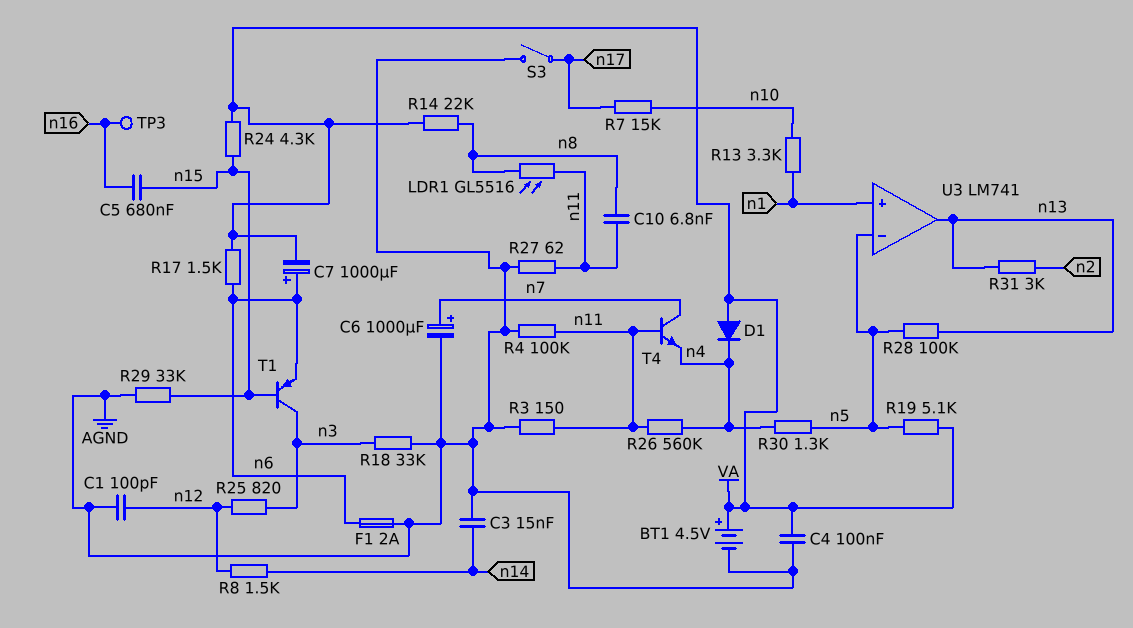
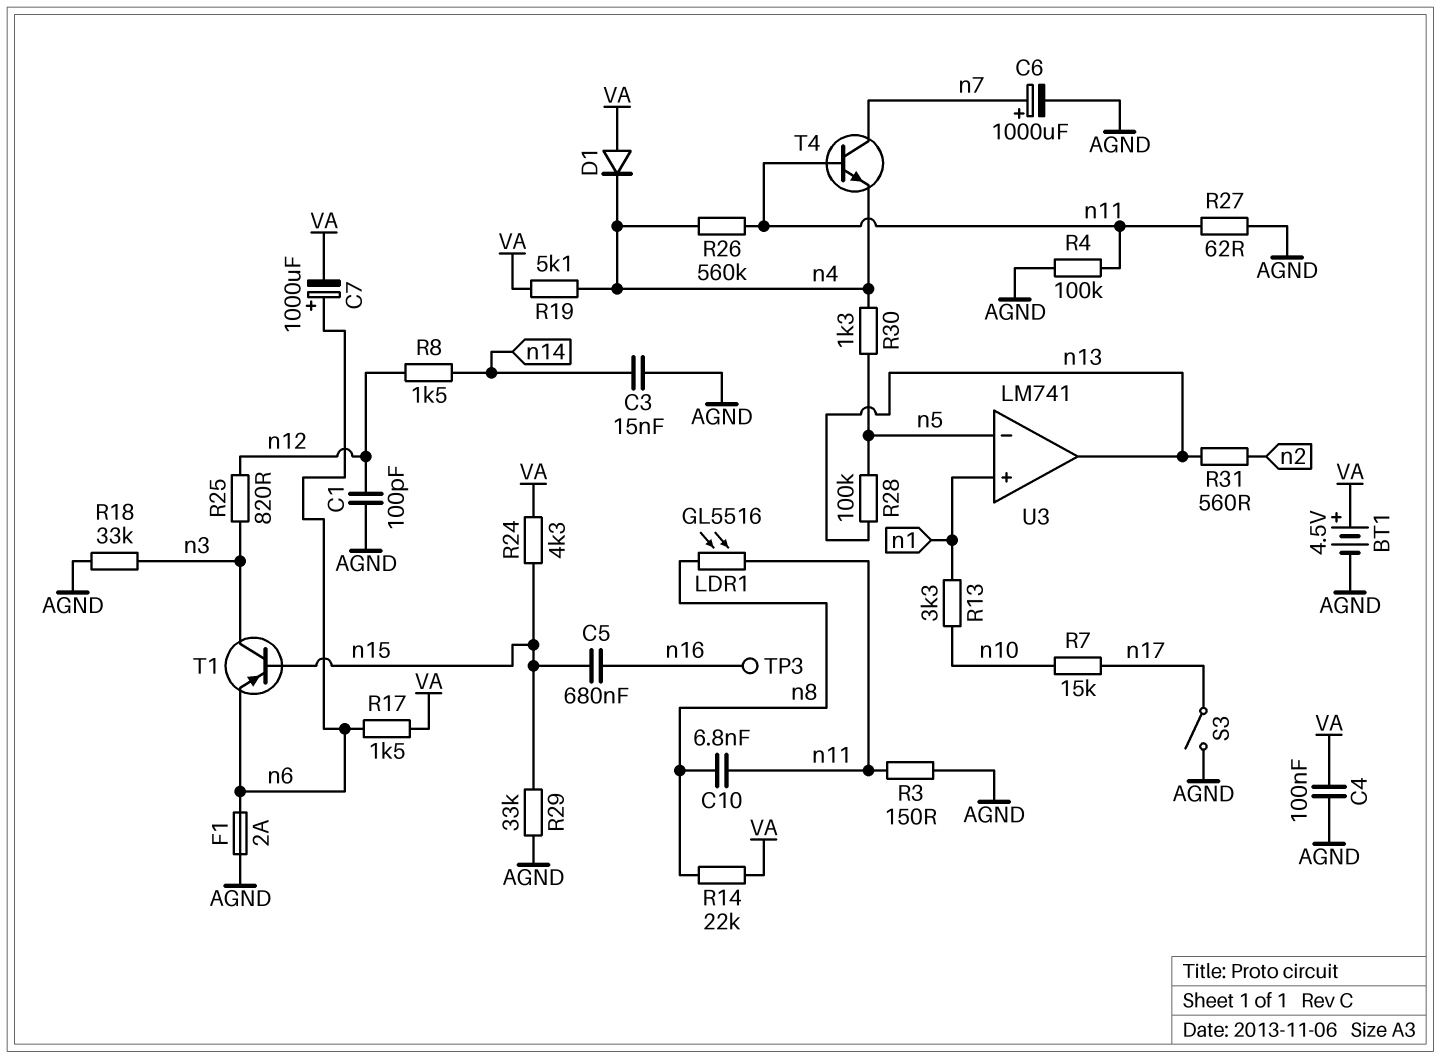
R19: 5.1k (VA, n5) -> 5.1k (VA, n4)
R31: 3k (n2, n13) -> 560 (n2, n13)

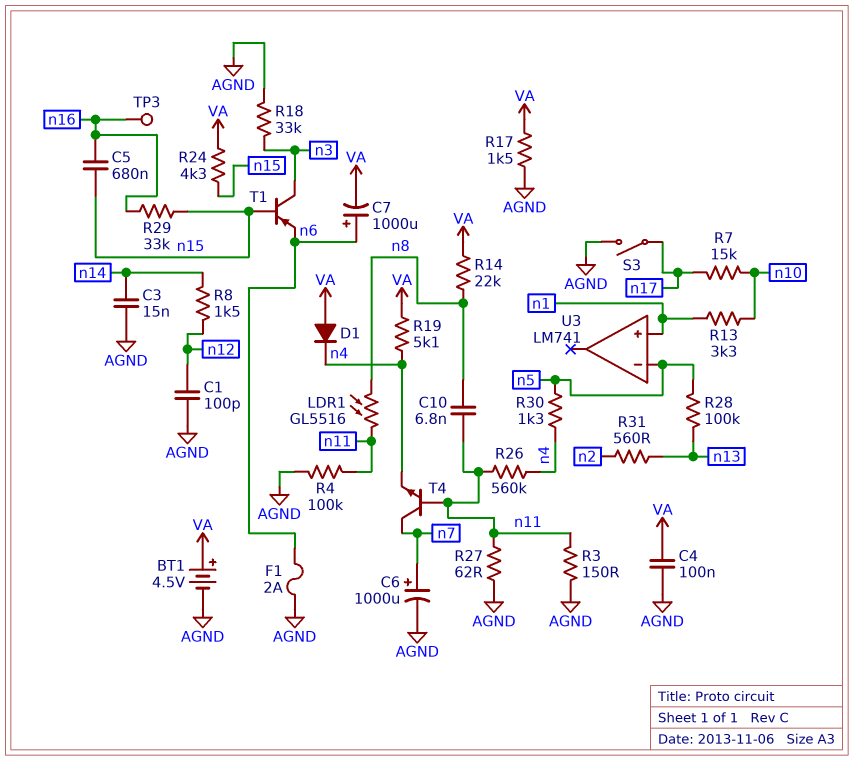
R17: 1.5k (VA, n6) -> 1.5k (AGND, VA)
R25: 820 (n3, n12) -> none
R29: 33k (AGND, n15) -> 33k (n15, n16)
U3 pin out: n13 -> none

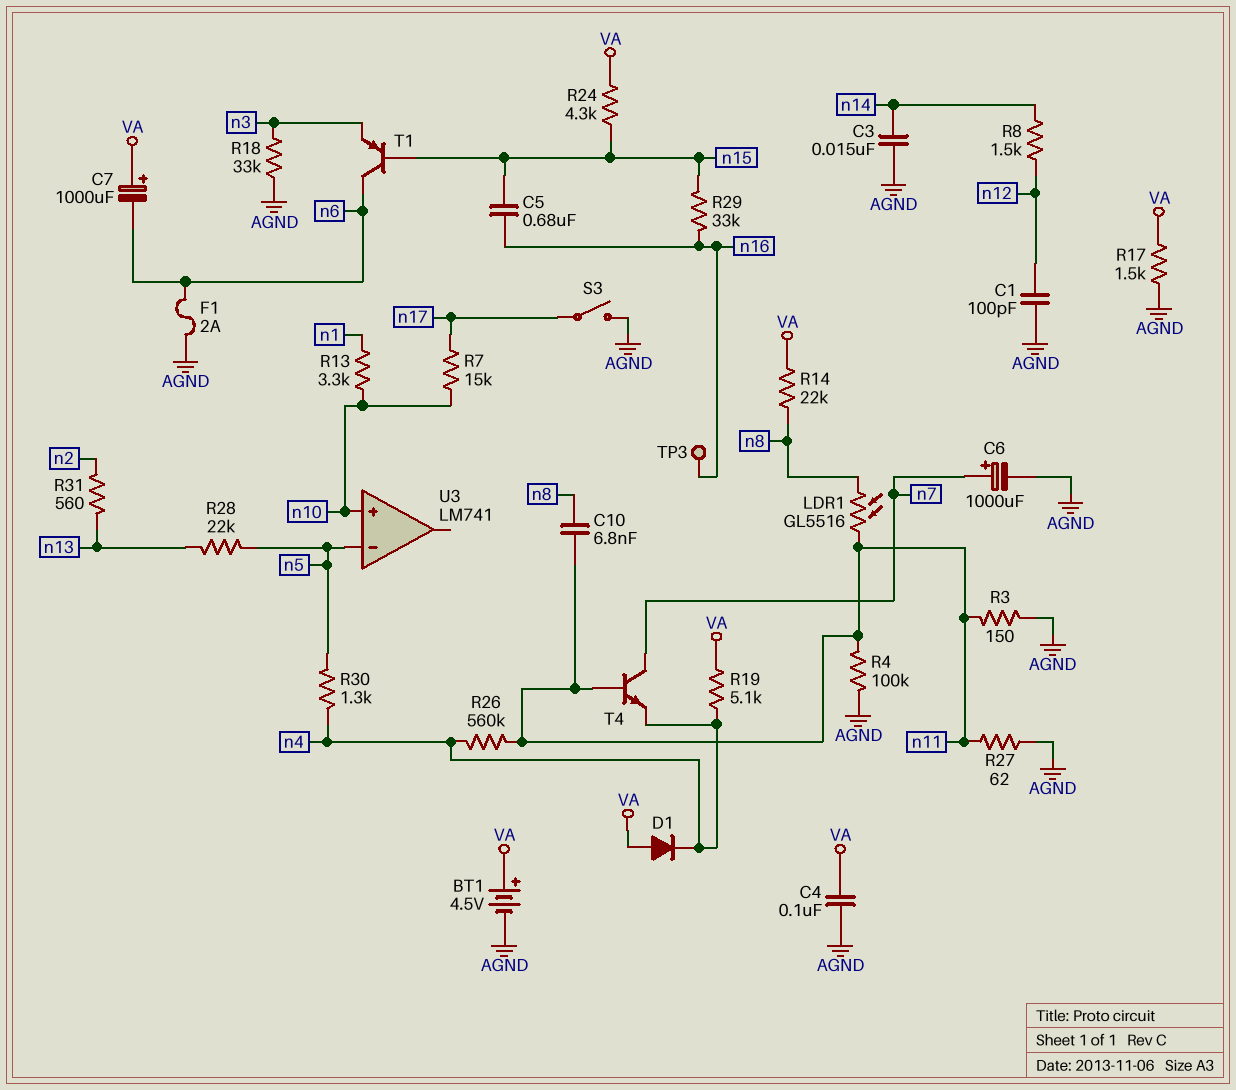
C7: 1000uF (plus n6, minus VA) -> 1000uF (plus VA, minus n6)
R28: 100k (n5, n13) -> 22k (n5, n13)
T1: PNP (B n15, C n3, E n6) -> PNP (B n15, C n6, E n3)
U3 pin in+: n1 -> n10

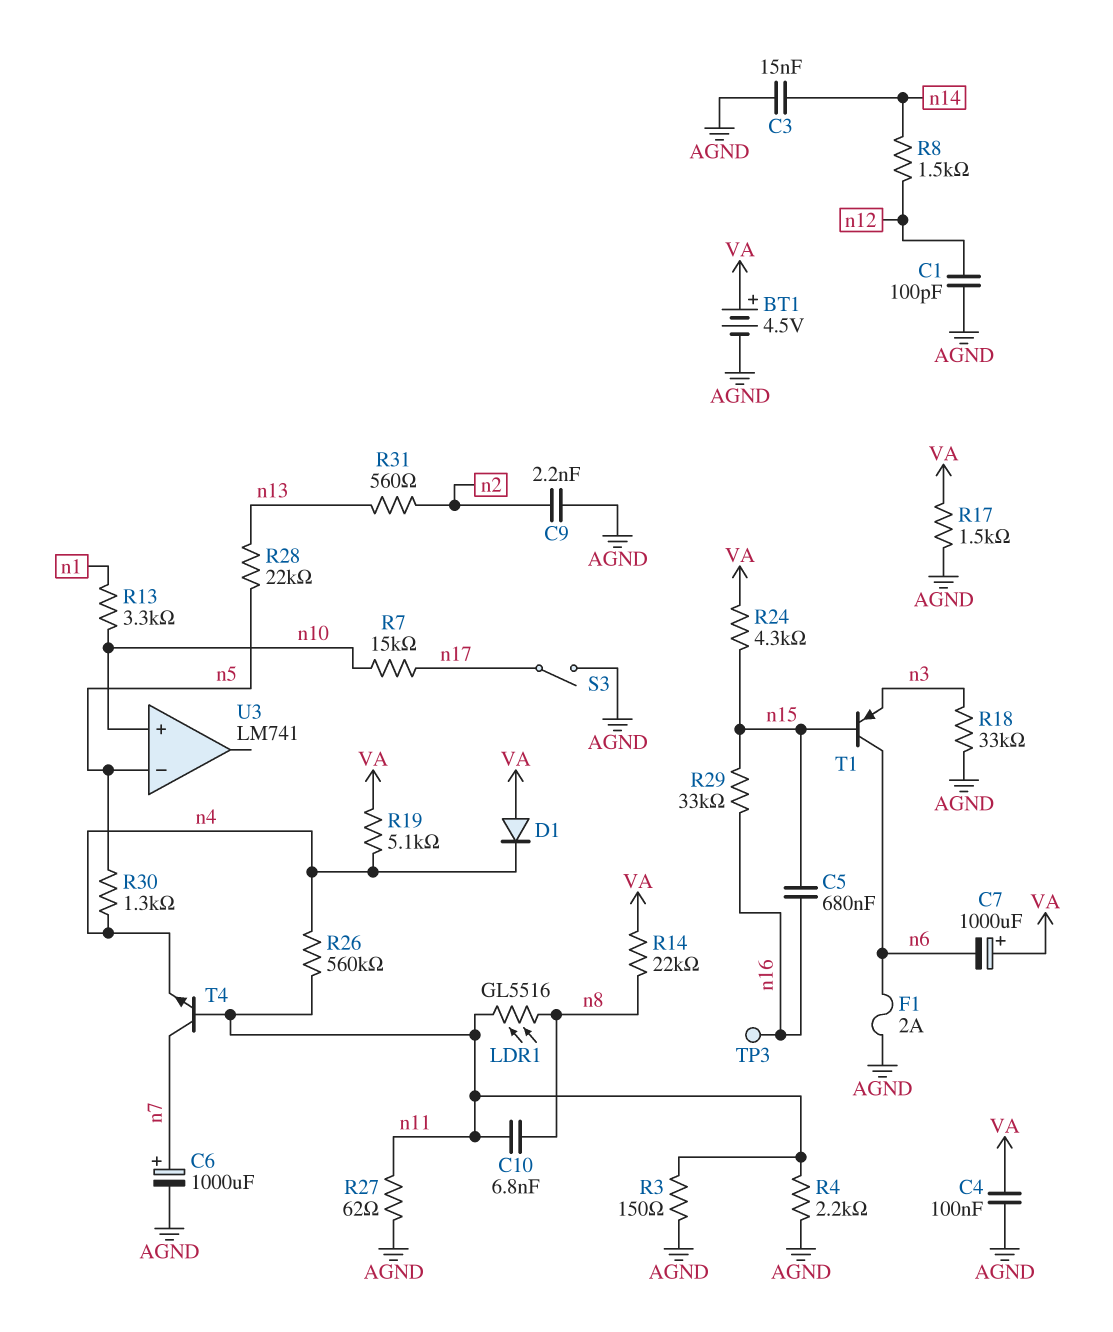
C9: none -> 2.2nF (AGND, n2)
R4: 100k (AGND, n11) -> 2.2k (AGND, n11)

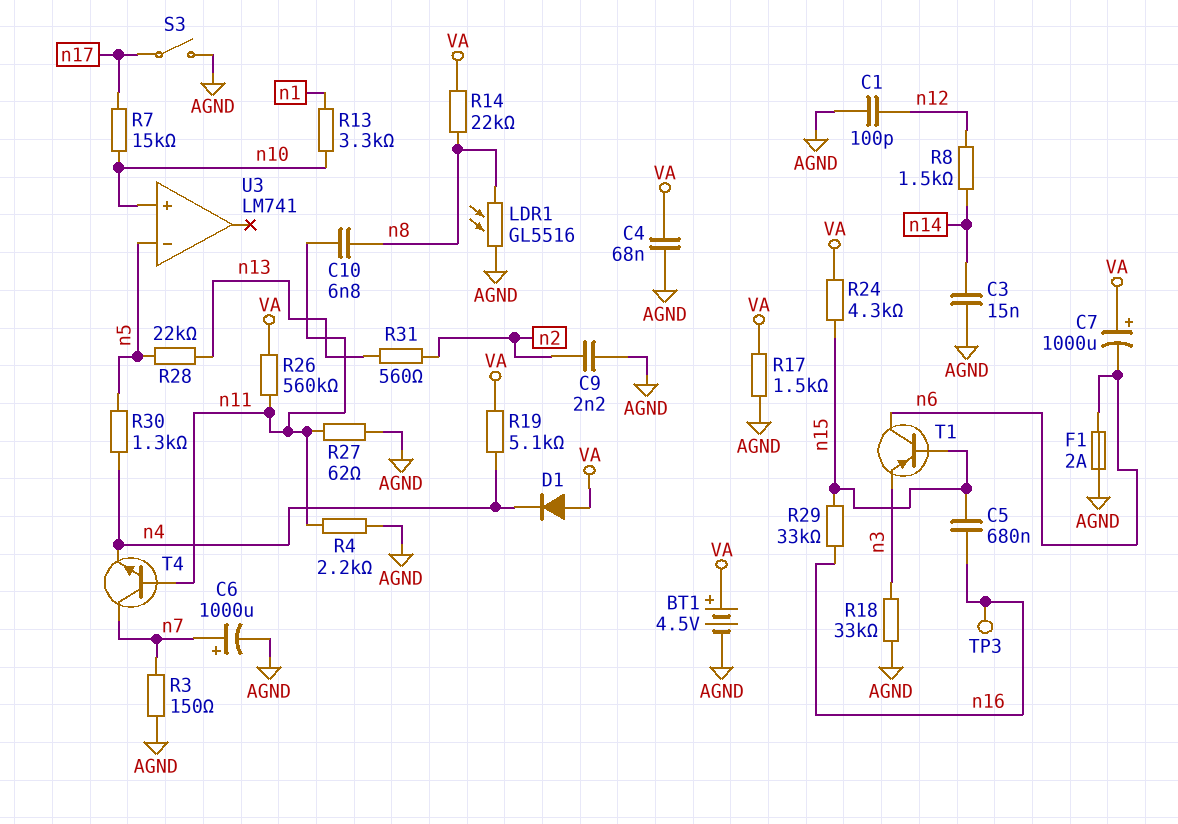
C4: 100nF (AGND, VA) -> 68nF (AGND, VA)
LDR1: GL5516 (n8, n11) -> GL5516 (AGND, n8)
R3: 150 (AGND, n11) -> 150 (AGND, n7)
R26: 560k (n4, n11) -> 560k (VA, n11)

